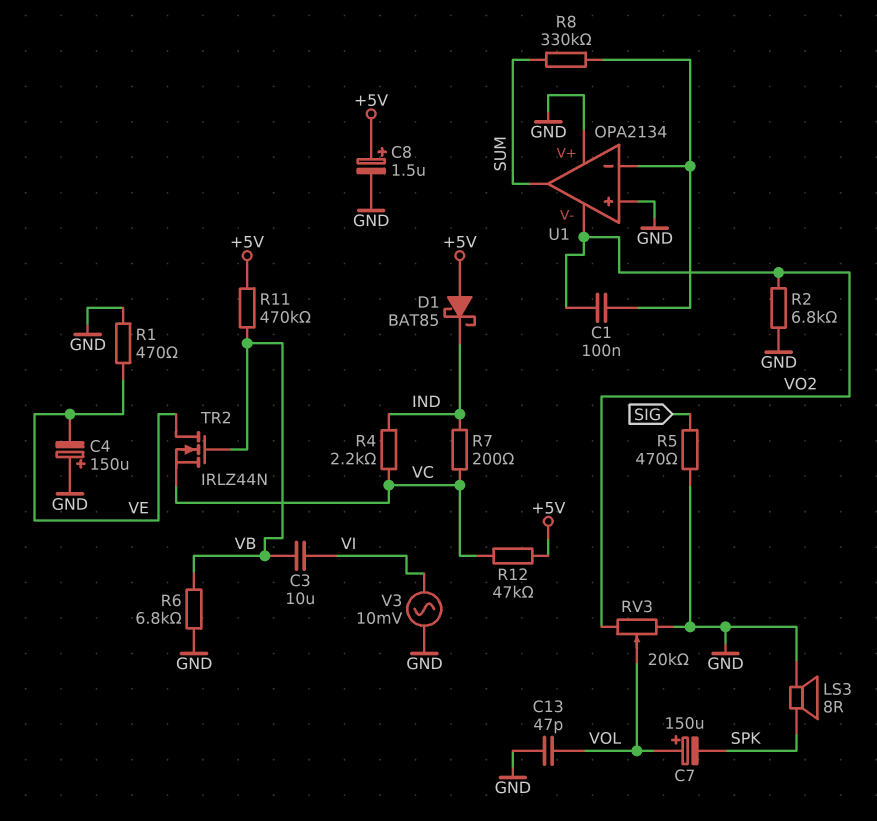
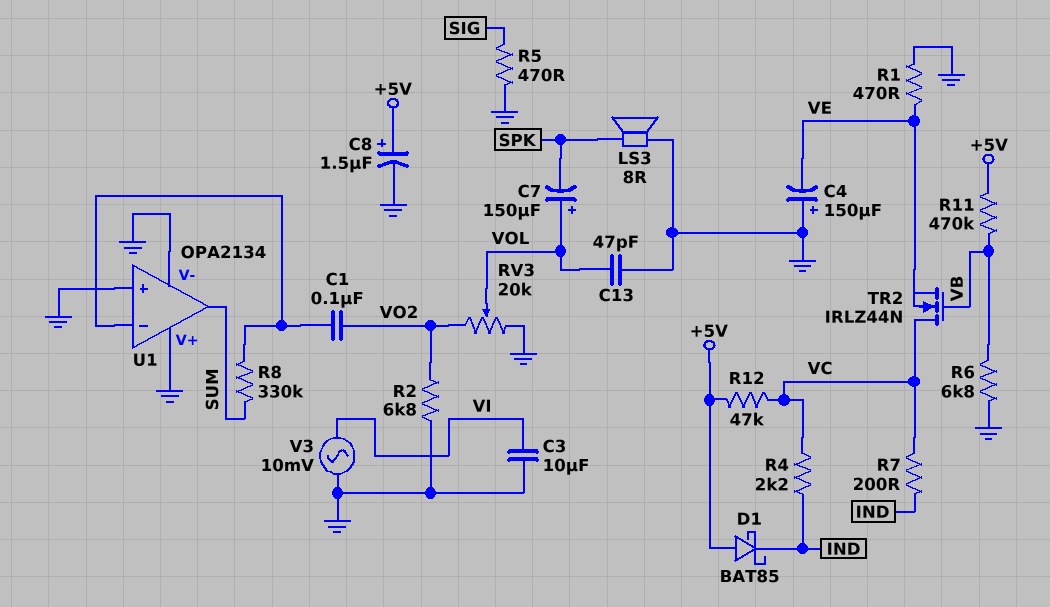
C3: 10uF (VB, VI) -> 10uF (GND, VI)
TR2: NMOS IRLZ44N (G VB, D VE, S VC) -> NMOS IRLZ44N (G VB, D VC, S VE)
U1 pin V-: VO2 -> GND

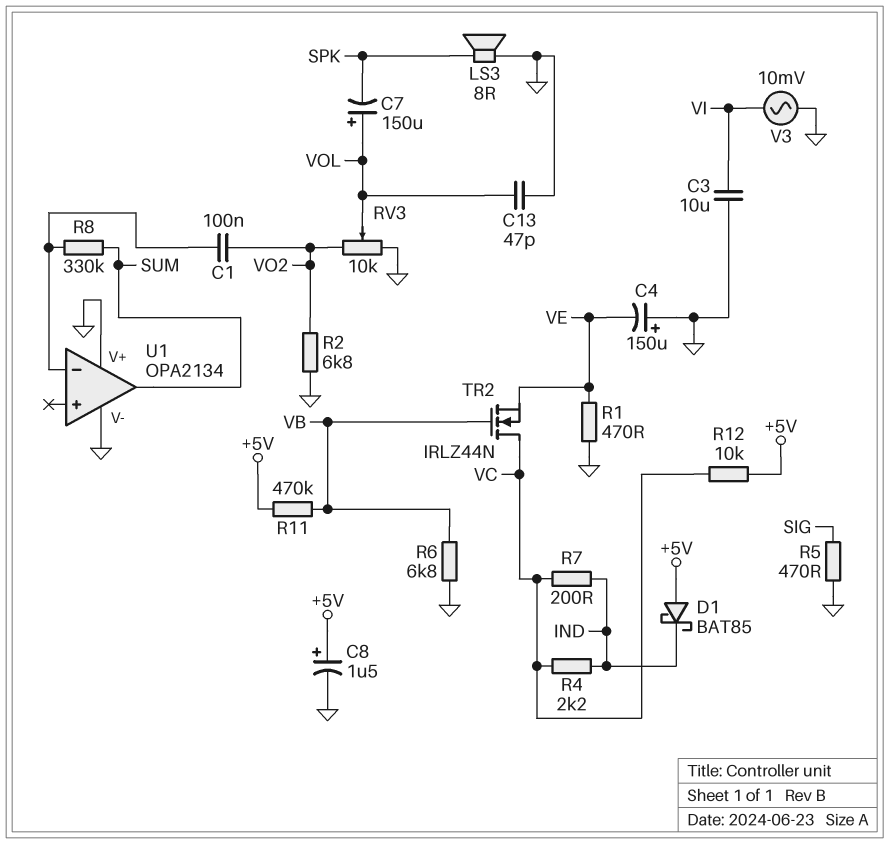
R12: 47k (+5V, VC) -> 10k (+5V, VC)
RV3: 20k (GND, VO2, wiper VOL) -> 10k (GND, VO2, wiper VOL)
U1 pin in+: GND -> none

